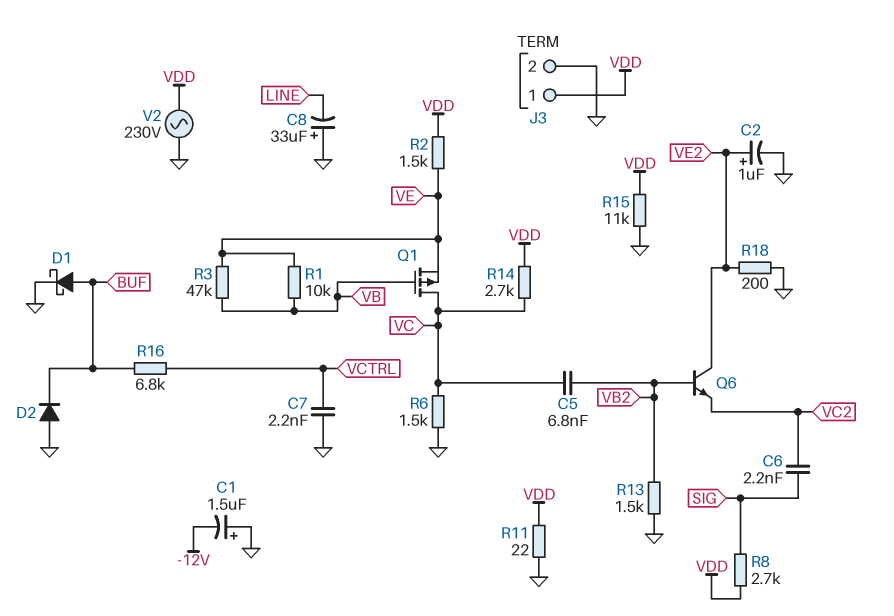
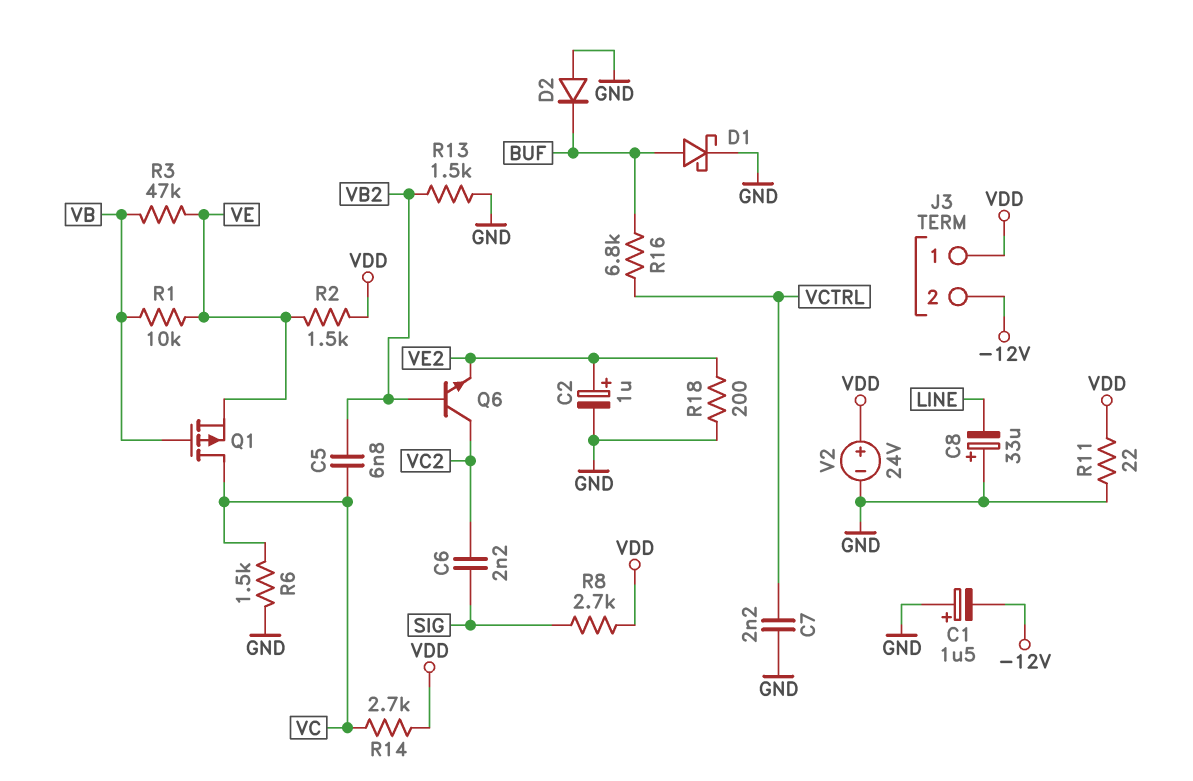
J3 pin 2: GND -> -12V
Q6: NPN (B VB2, C VE2, E VC2) -> NPN (B VB2, C VC2, E VE2)
R15: 11k (GND, VDD) -> none
V2: AC 230V (GND, VDD) -> 24V (plus VDD, minus GND)

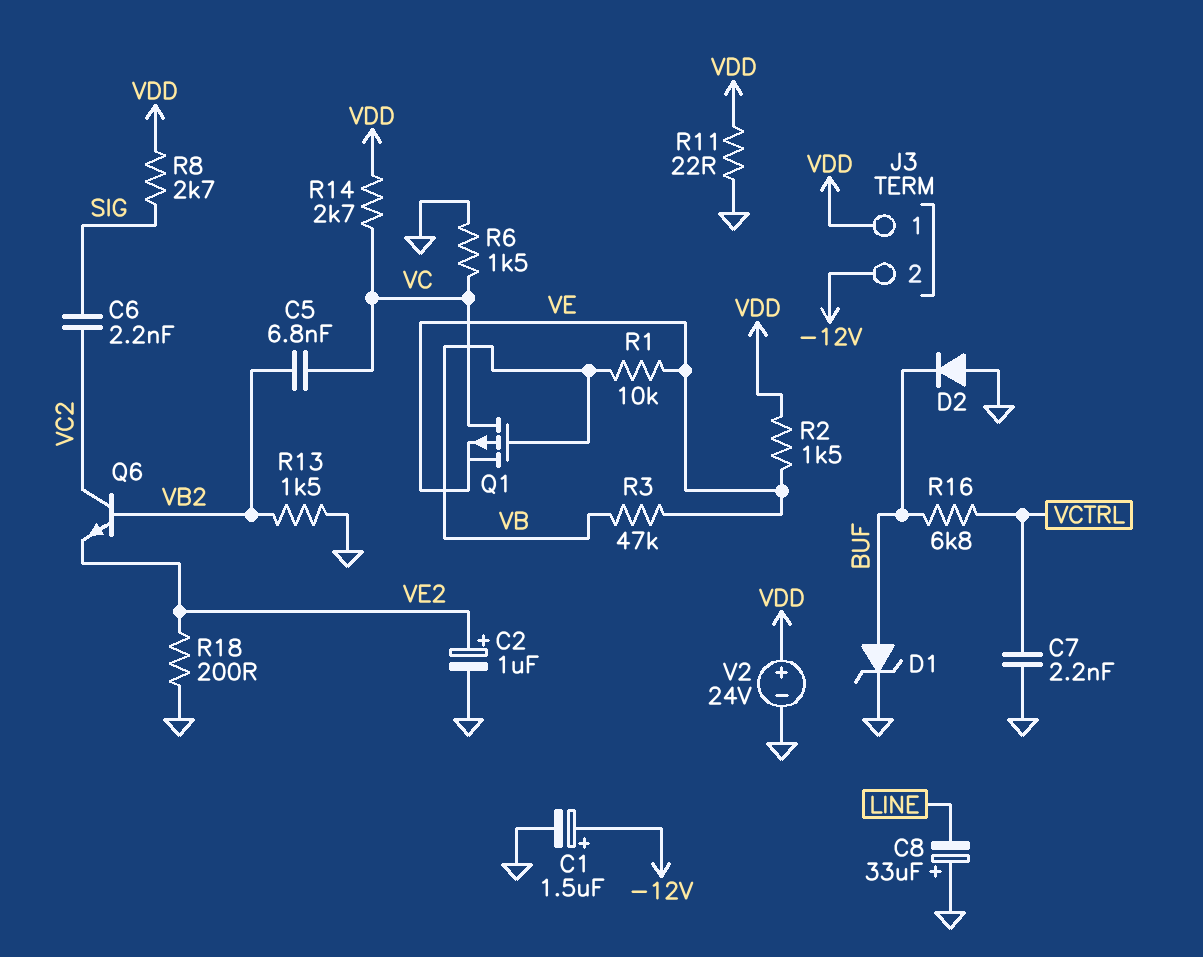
C1: 1.5uF (plus GND, minus -12V) -> 1.5uF (plus -12V, minus GND)
D1: schottky (A BUF, K GND) -> zener (A BUF, K GND)

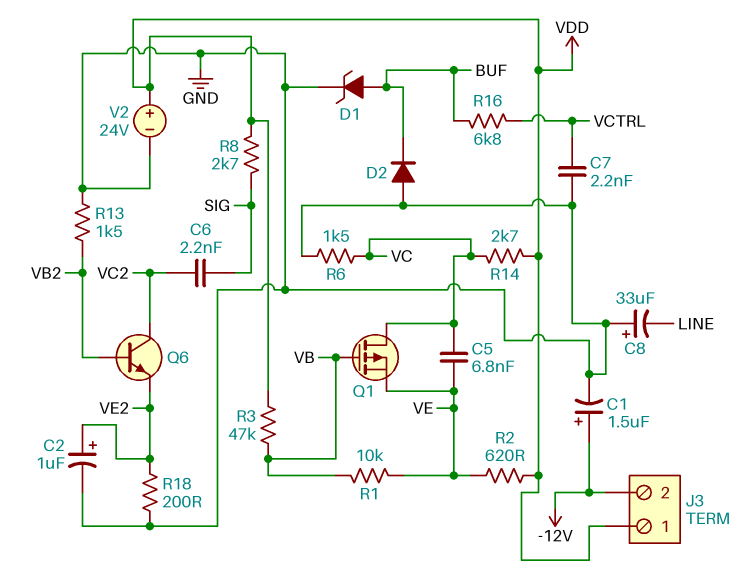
C5: 6.8nF (VB2, VC) -> 6.8nF (VC, VE)
R2: 1.5k (VDD, VE) -> 620 (VDD, VE)
R3: 47k (VB, VE) -> 47k (VB, VDD)
R11: 22 (GND, VDD) -> none

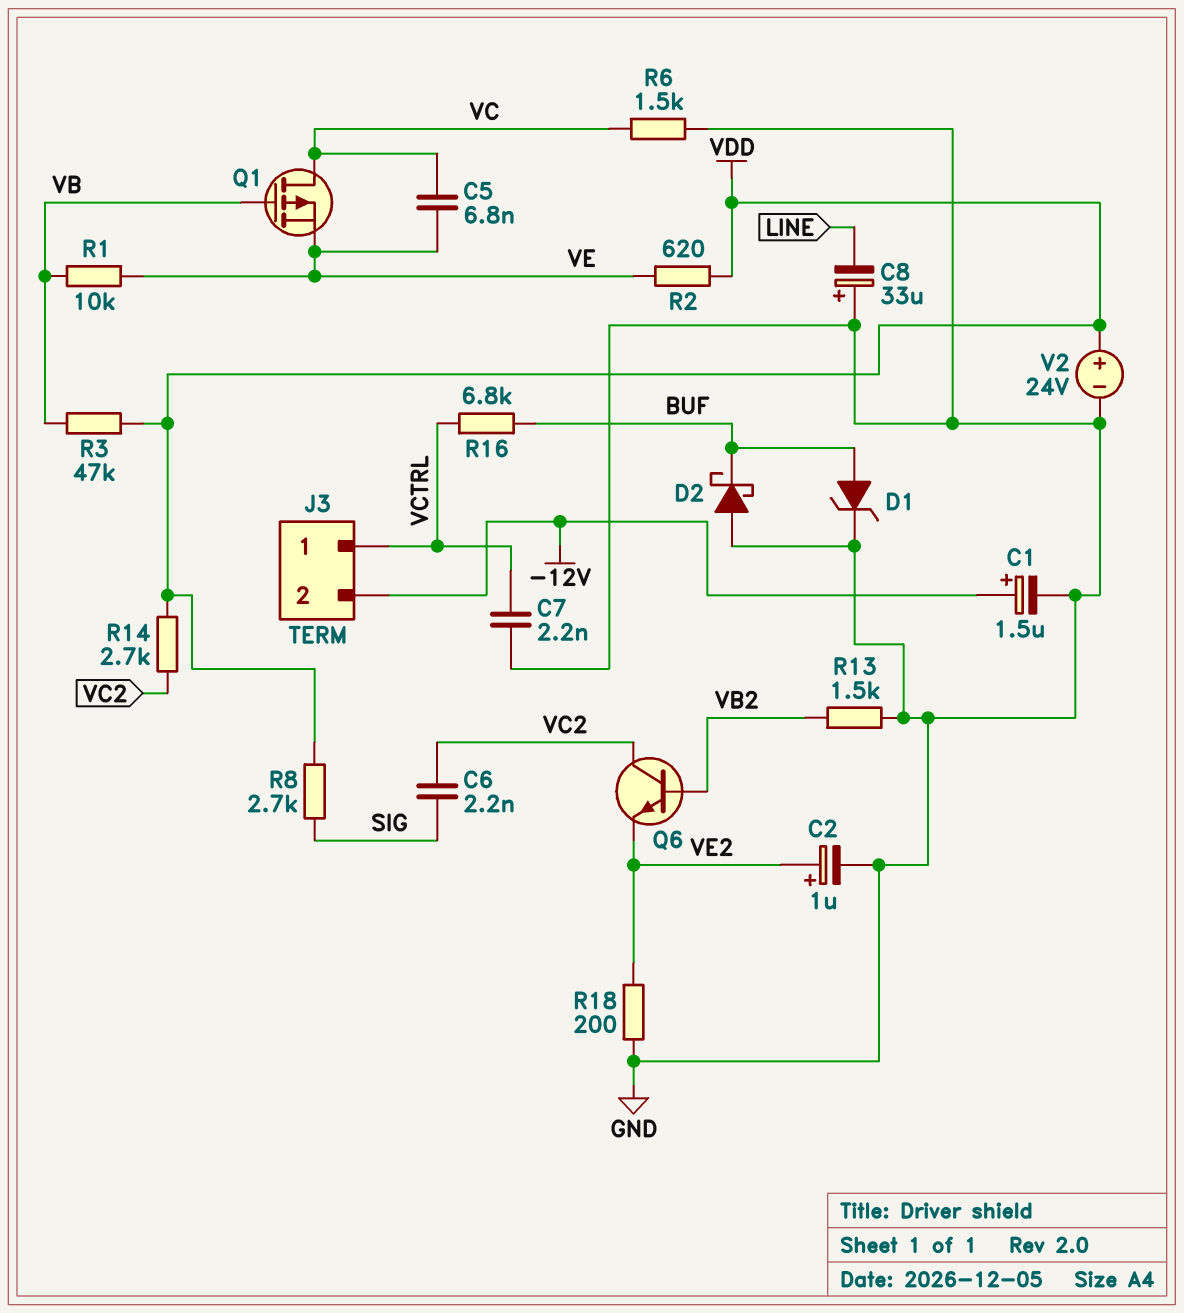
D2: diode (A GND, K BUF) -> schottky (A GND, K BUF)
J3 pin 1: VDD -> VCTRL
R14: 2.7k (VC, VDD) -> 2.7k (VC2, VDD)

